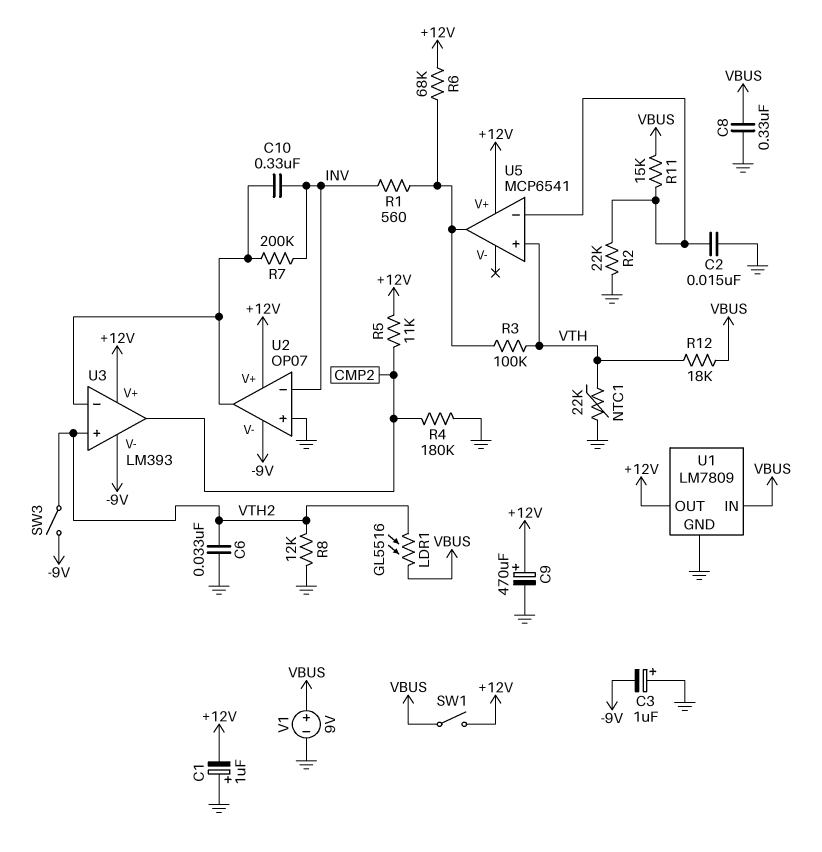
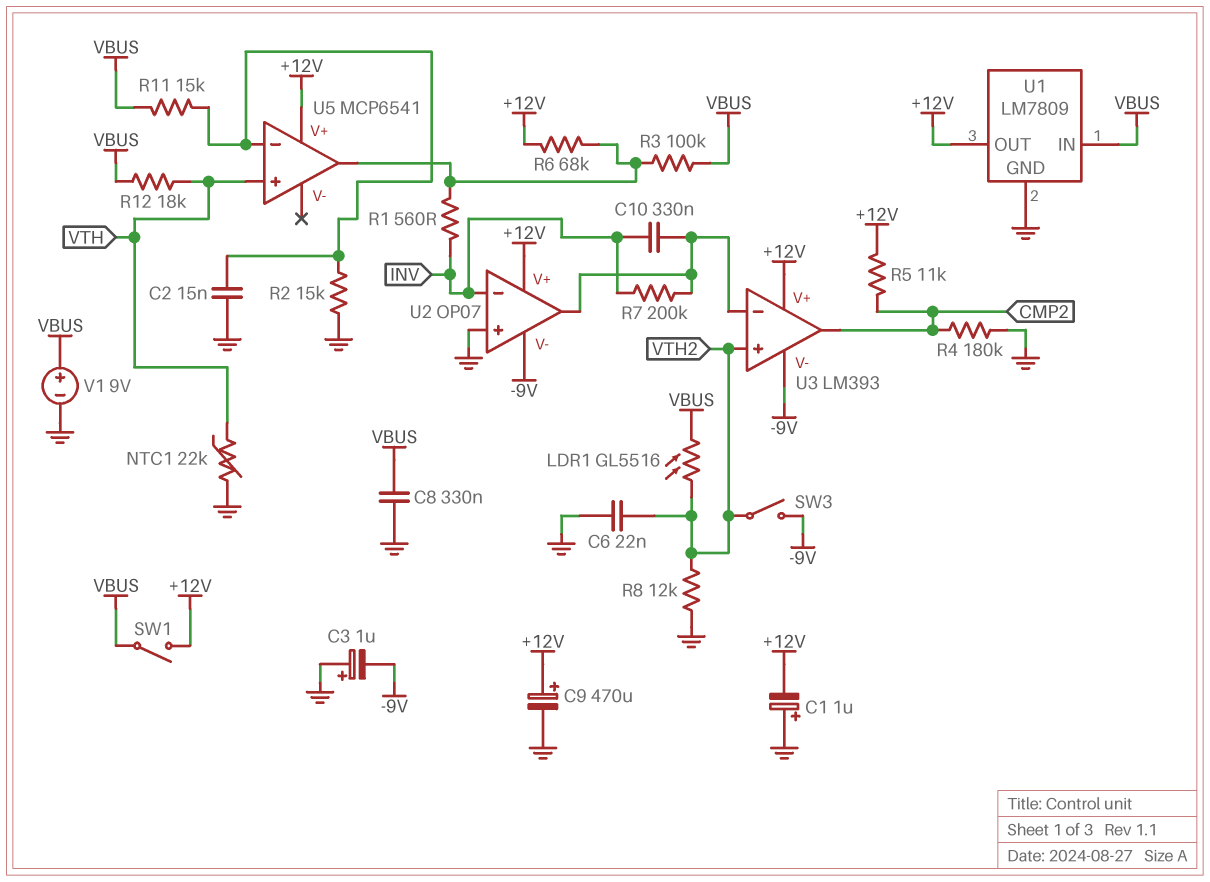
C6: 33nF (GND, VTH2) -> 22nF (GND, VTH2)
R2: 22k (GND, U5/in-) -> 15k (GND, U5/in-)
R3: 100k (U5/out, VTH) -> 100k (U5/out, VBUS)

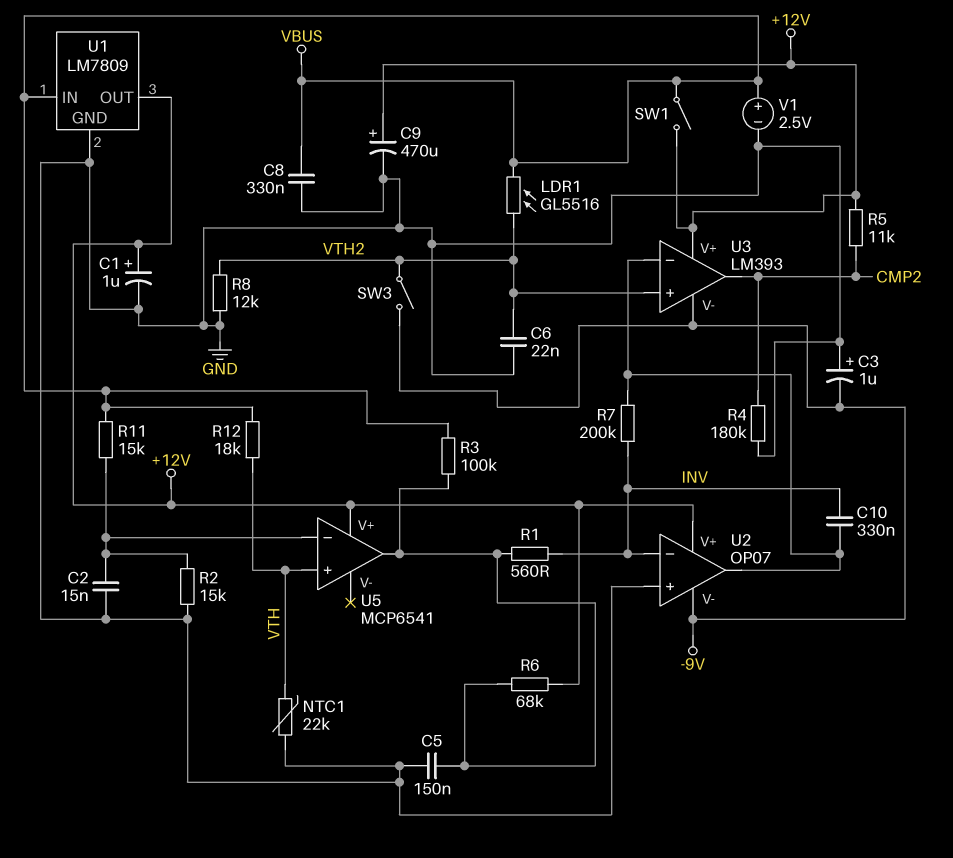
C1: 1uF (plus GND, minus +12V) -> 1uF (plus +12V, minus GND)
C5: none -> 150nF (GND, U5/out)
V1: 9V (plus VBUS, minus GND) -> 2.5V (plus VBUS, minus GND)

